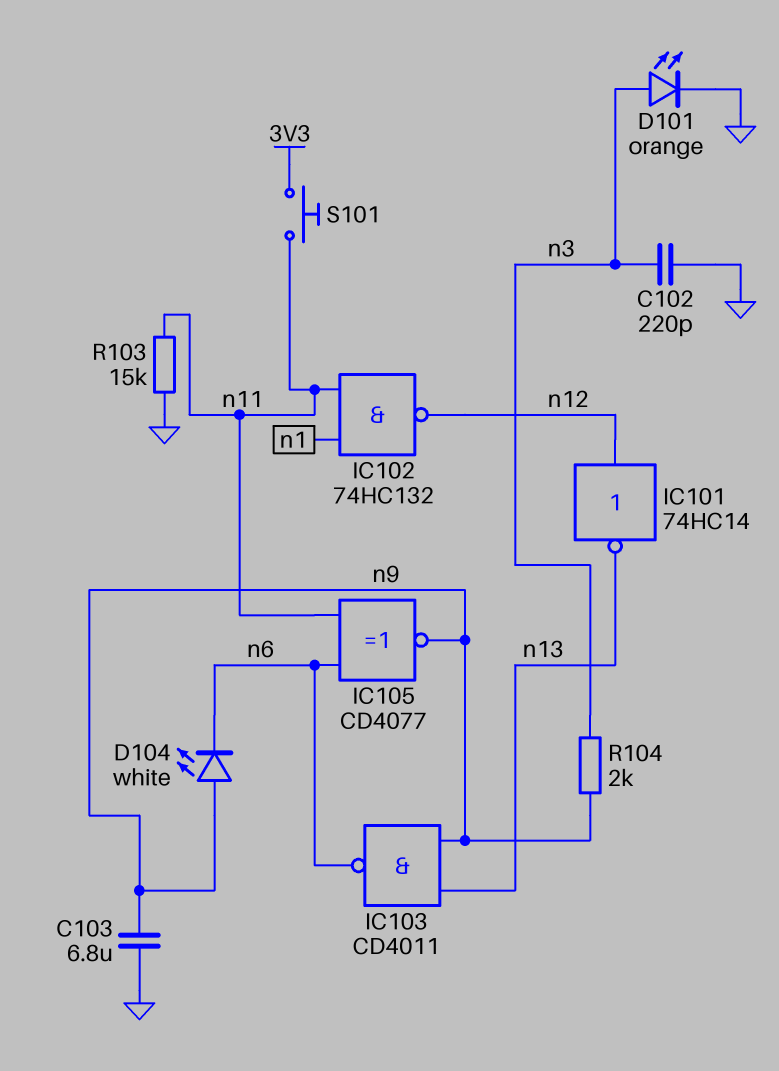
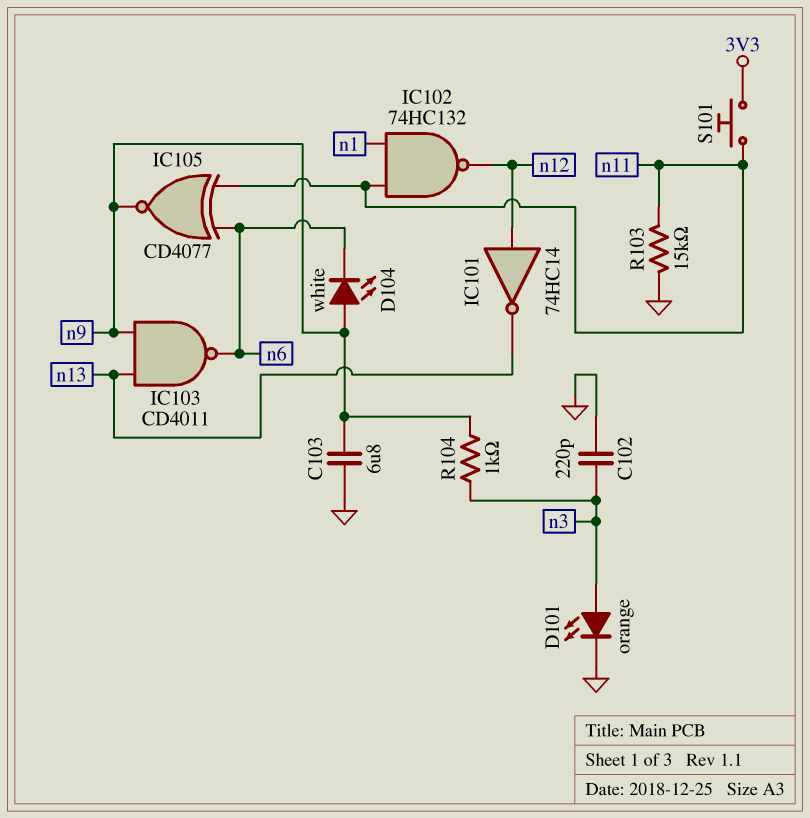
R104: 2k (n3, n9) -> 1k (n3, n9)

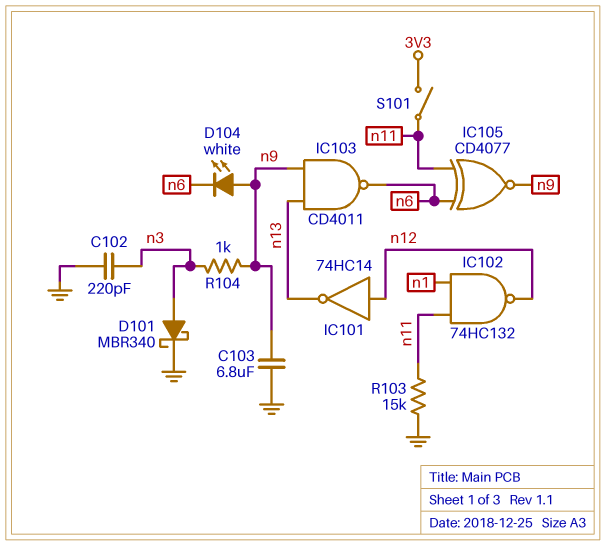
D101: LED orange (A n3, K GND) -> schottky MBR340 (A n3, K GND)
S101: button (3V3, n11) -> switch (3V3, n11)

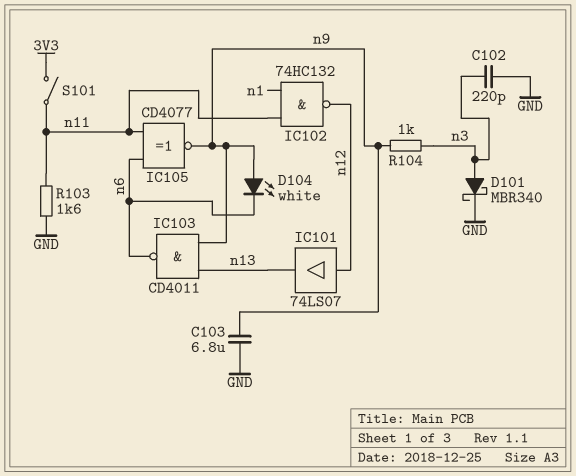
IC101: NOT 74HC14 (in n12, out n13) -> buffer 74LS07 (in n12, out n13)
R103: 15k (GND, n11) -> 1.6k (GND, n11)

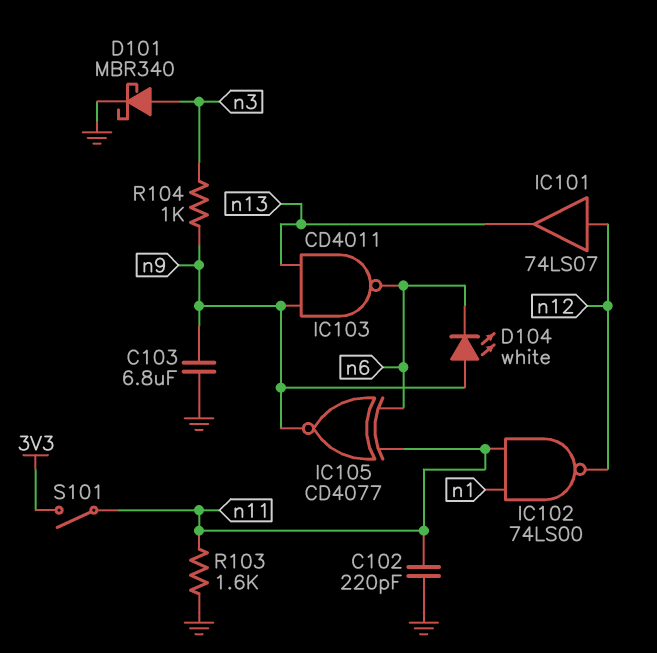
C102: 220pF (GND, n3) -> 220pF (GND, n11)
IC102: NAND 74HC132 (in n1, in n11, out n12) -> NAND 74LS00 (in n1, in n11, out n12)

